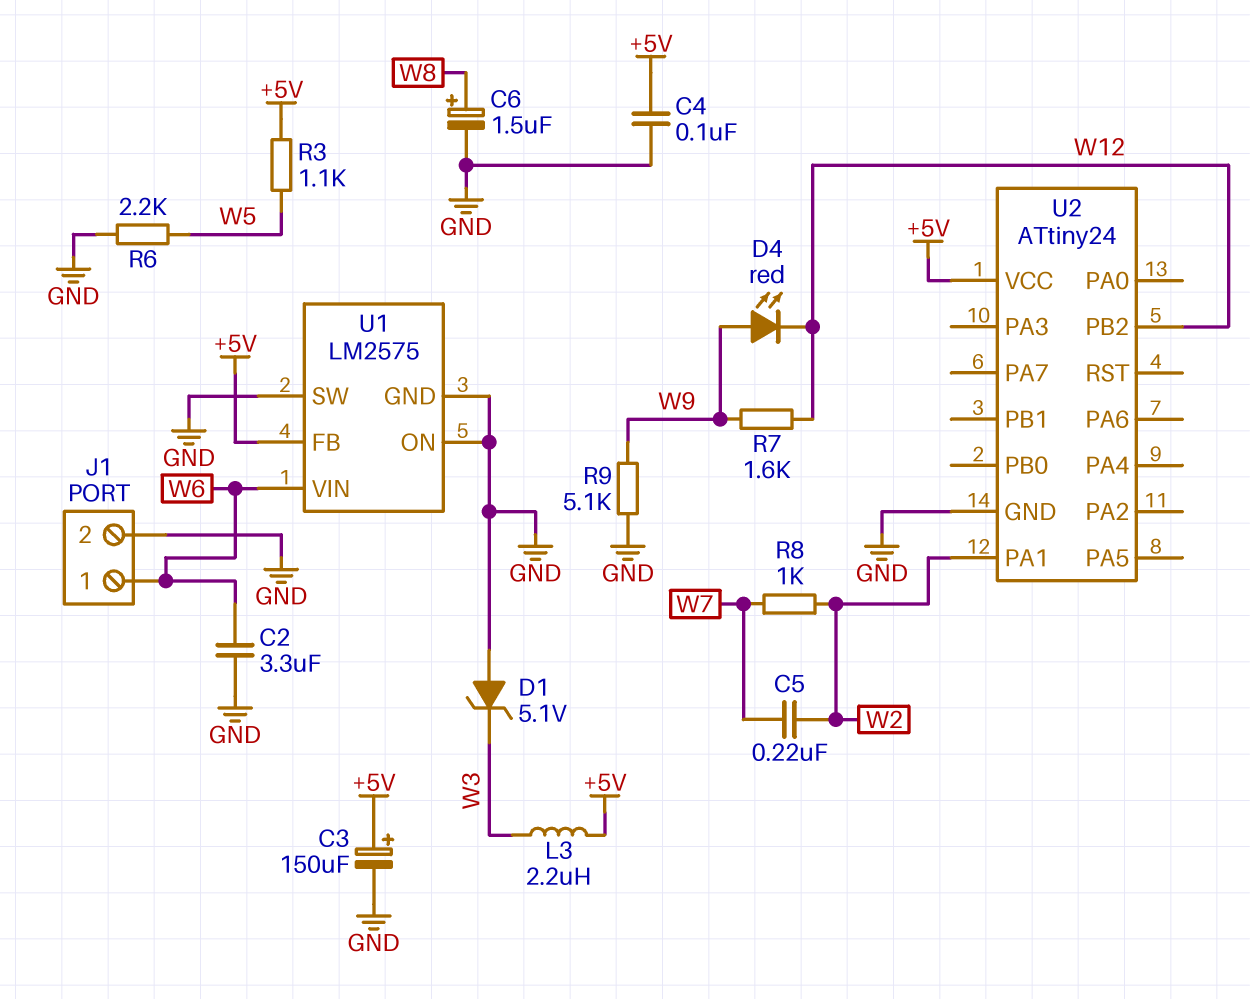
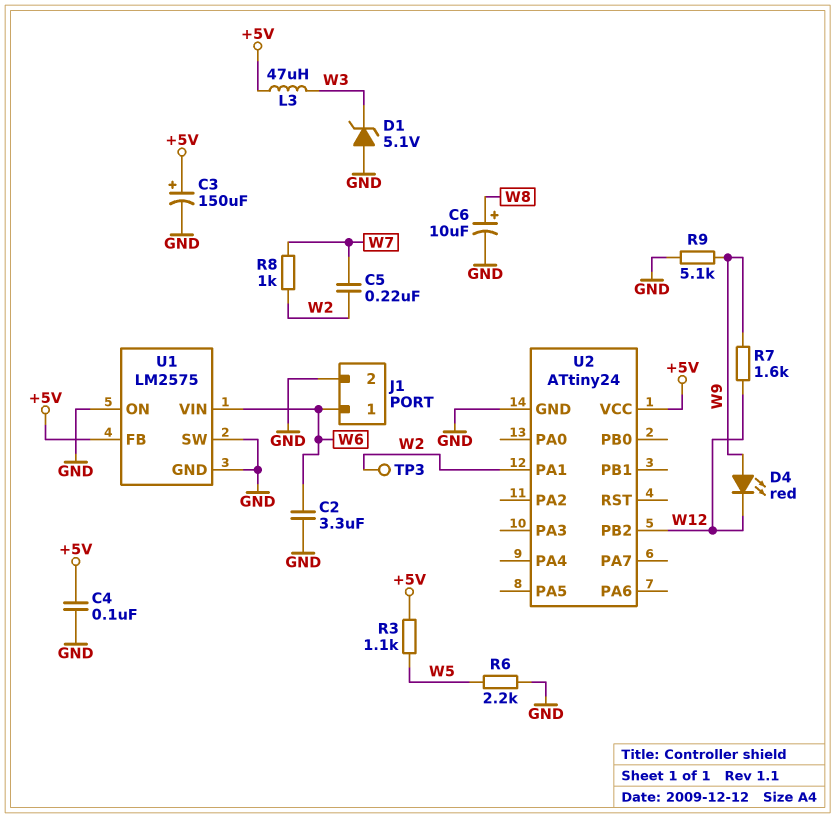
C6: 1.5uF (plus W8, minus GND) -> 10uF (plus W8, minus GND)
L3: 2.2uH (+5V, W3) -> 47uH (+5V, W3)
TP3: none -> test point (W2)

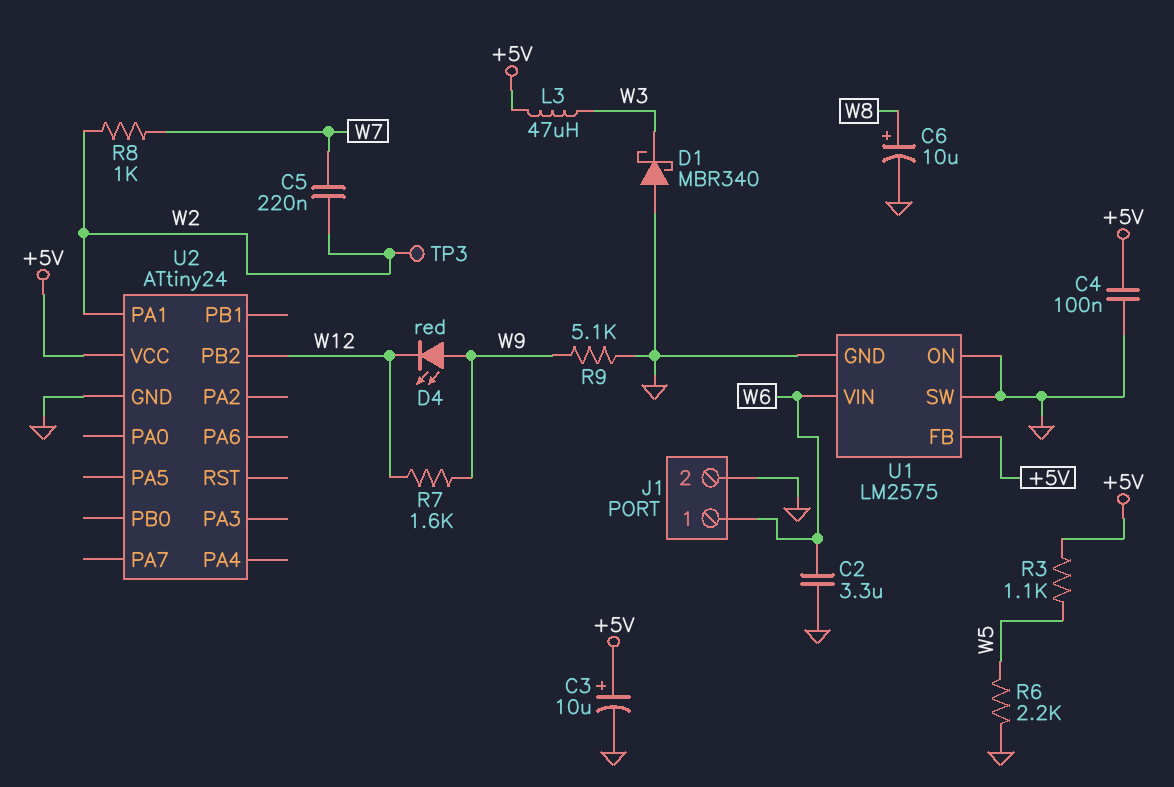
C3: 150uF (plus +5V, minus GND) -> 10uF (plus +5V, minus GND)
D1: zener 5.1V (A GND, K W3) -> schottky MBR340 (A GND, K W3)

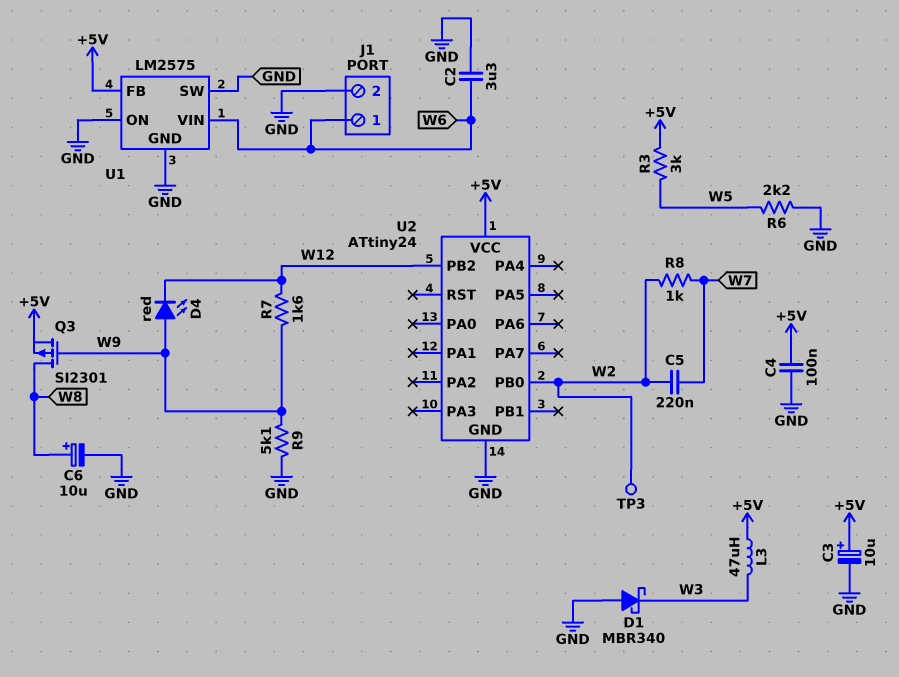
Q3: none -> PMOS SI2301 (G W9, D W8, S +5V)
R3: 1.1k (+5V, W5) -> 3k (+5V, W5)
U2 pin PA1: W2 -> none
U2 pin PB0: none -> W2

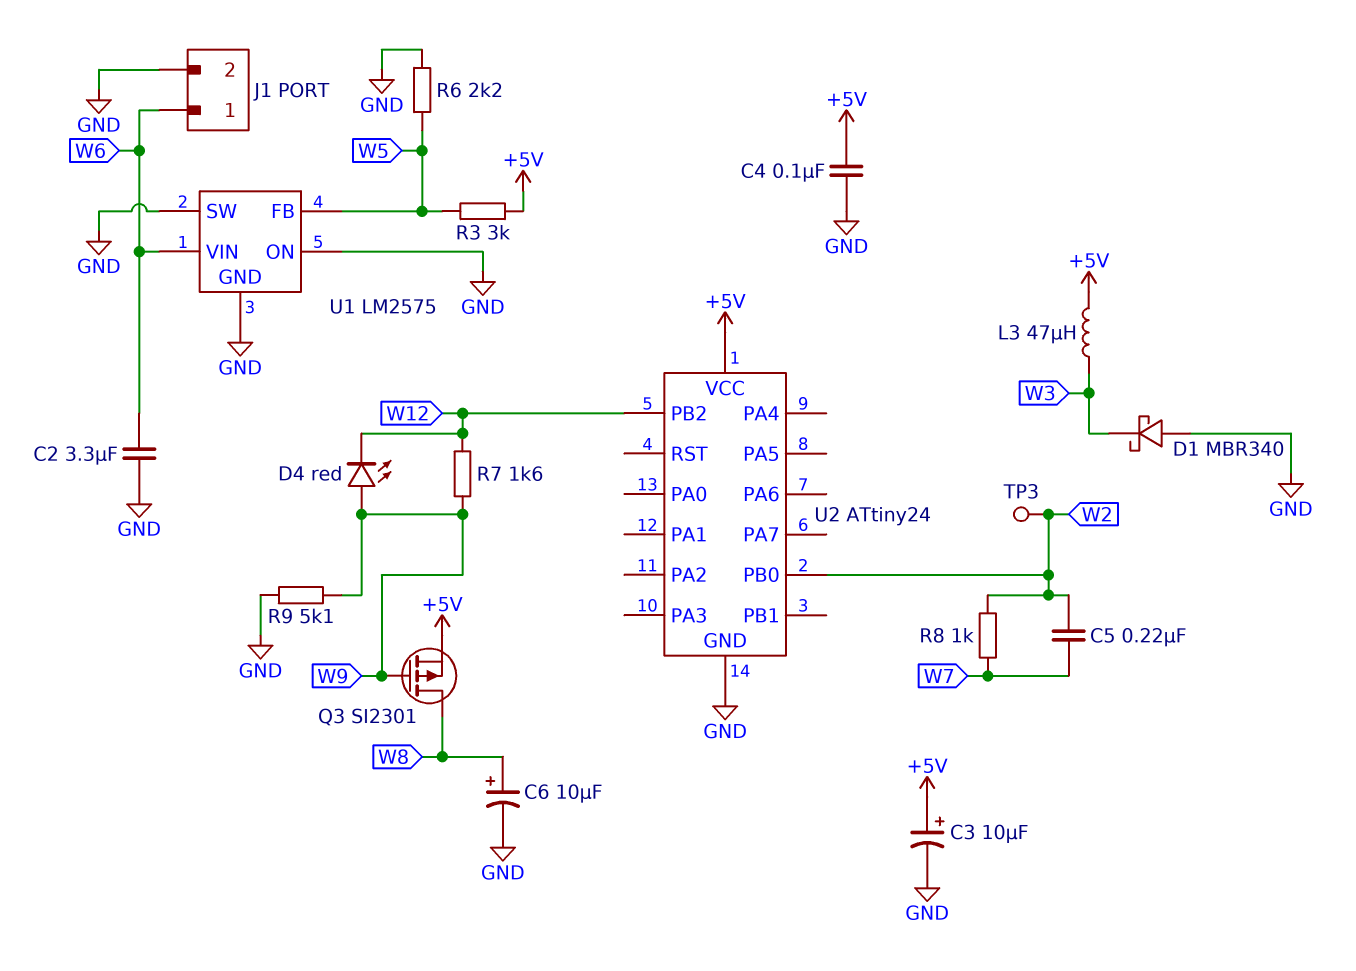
U1 pin FB: +5V -> W5

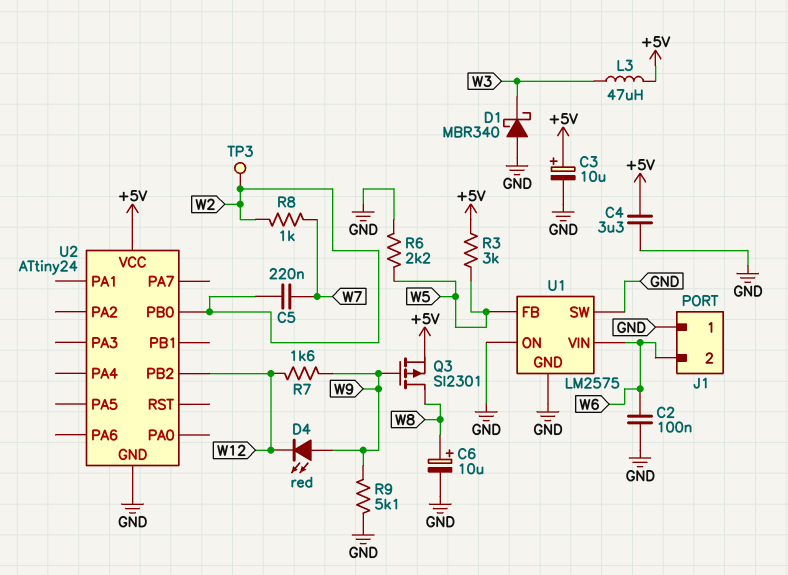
C2: 3.3uF (GND, W6) -> 100nF (GND, W6)
C4: 100nF (+5V, GND) -> 3.3uF (+5V, GND)
J1 pin 1: W6 -> GND
J1 pin 2: GND -> W6

